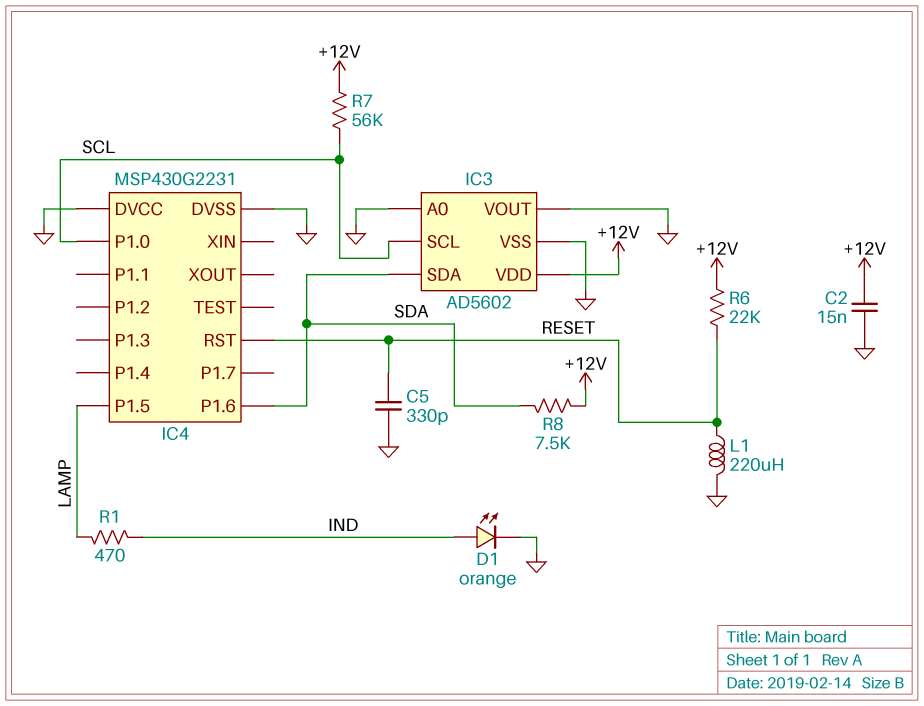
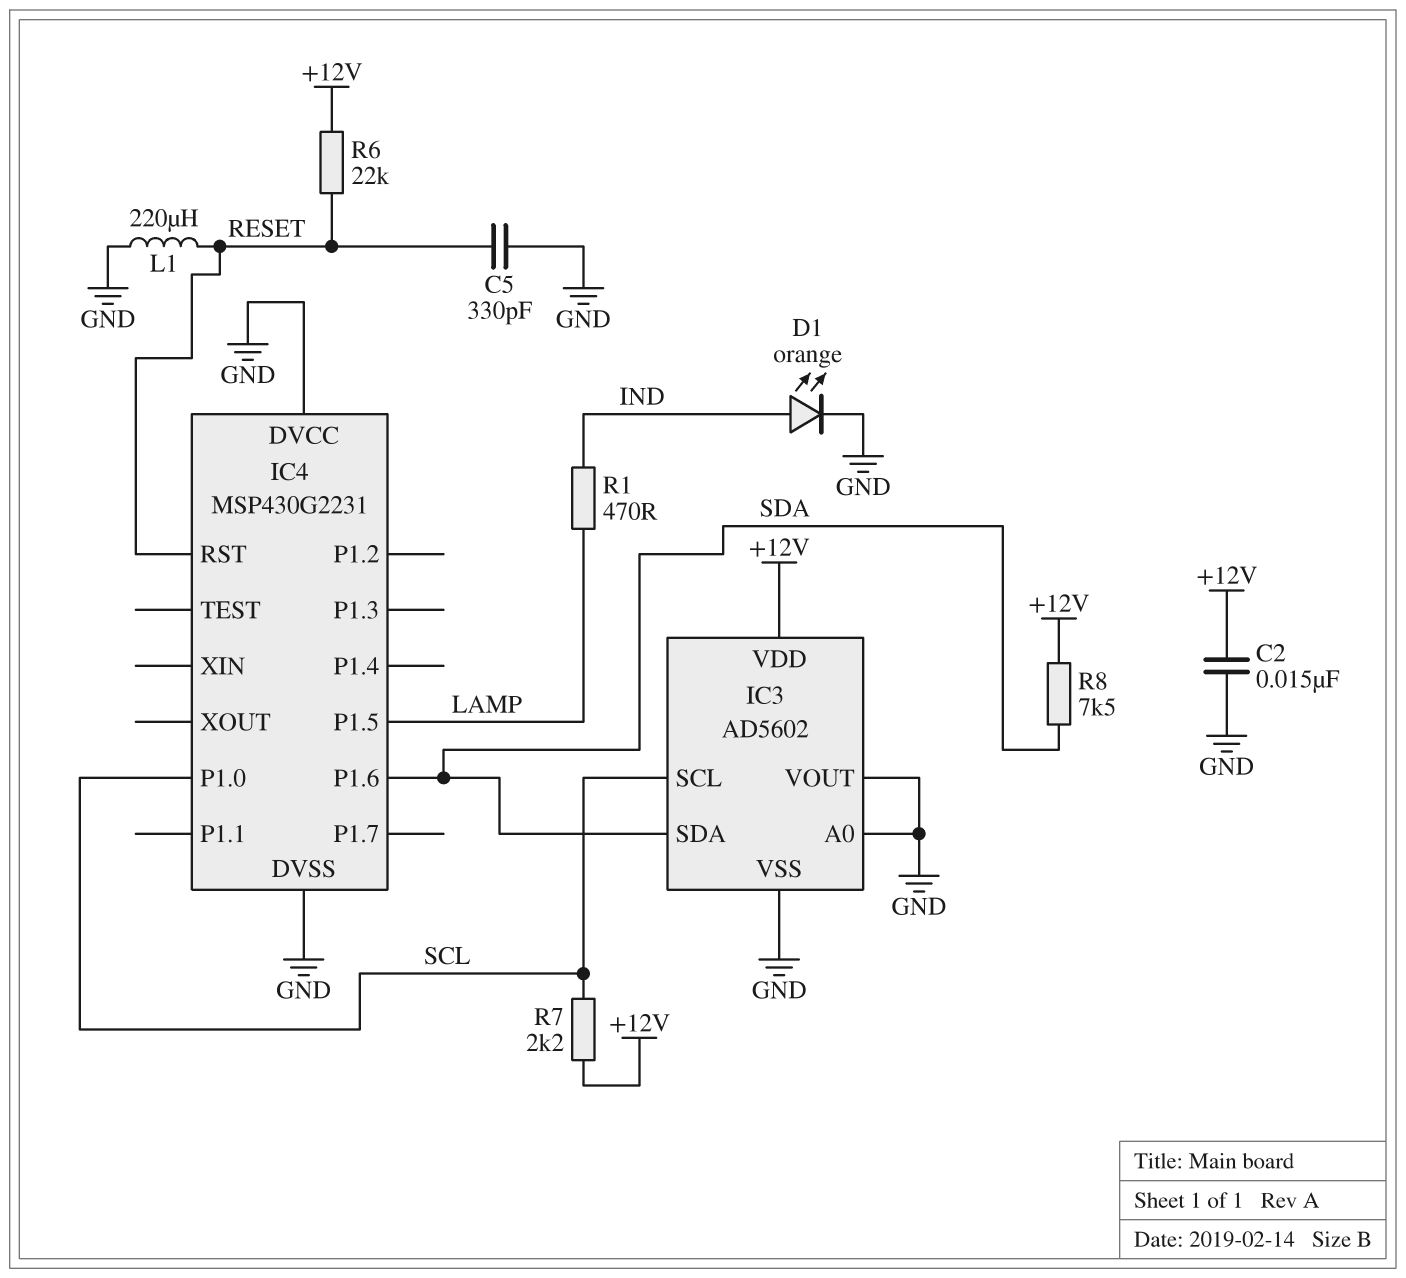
R7: 56k (+12V, SCL) -> 2.2k (+12V, SCL)

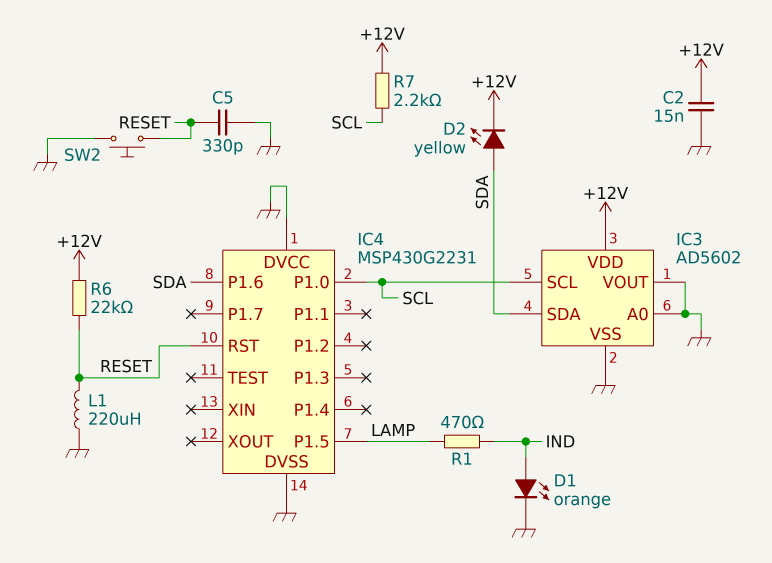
D2: none -> LED yellow (A SDA, K +12V)
R8: 7.5k (+12V, SDA) -> none
SW2: none -> button (GND, RESET)

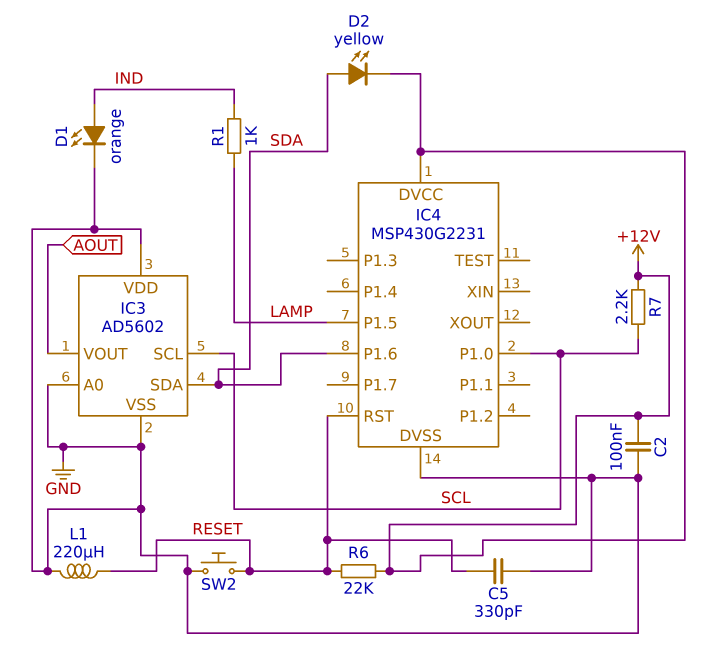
C2: 15nF (+12V, GND) -> 100nF (+12V, GND)
IC3 pin VDD: +12V -> GND
IC3 pin VOUT: GND -> AOUT
IC4 pin DVCC: GND -> +12V
R1: 470 (IND, LAMP) -> 1k (IND, LAMP)

